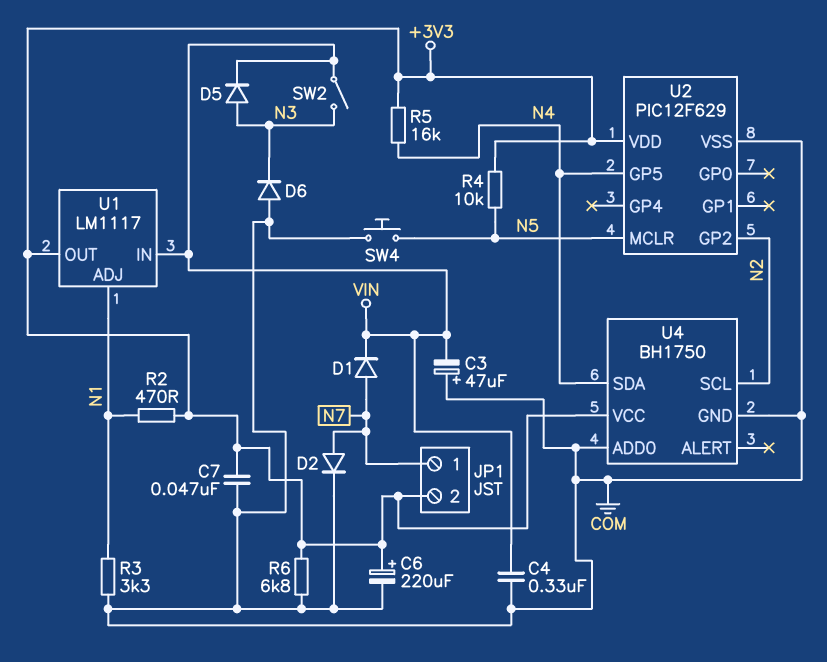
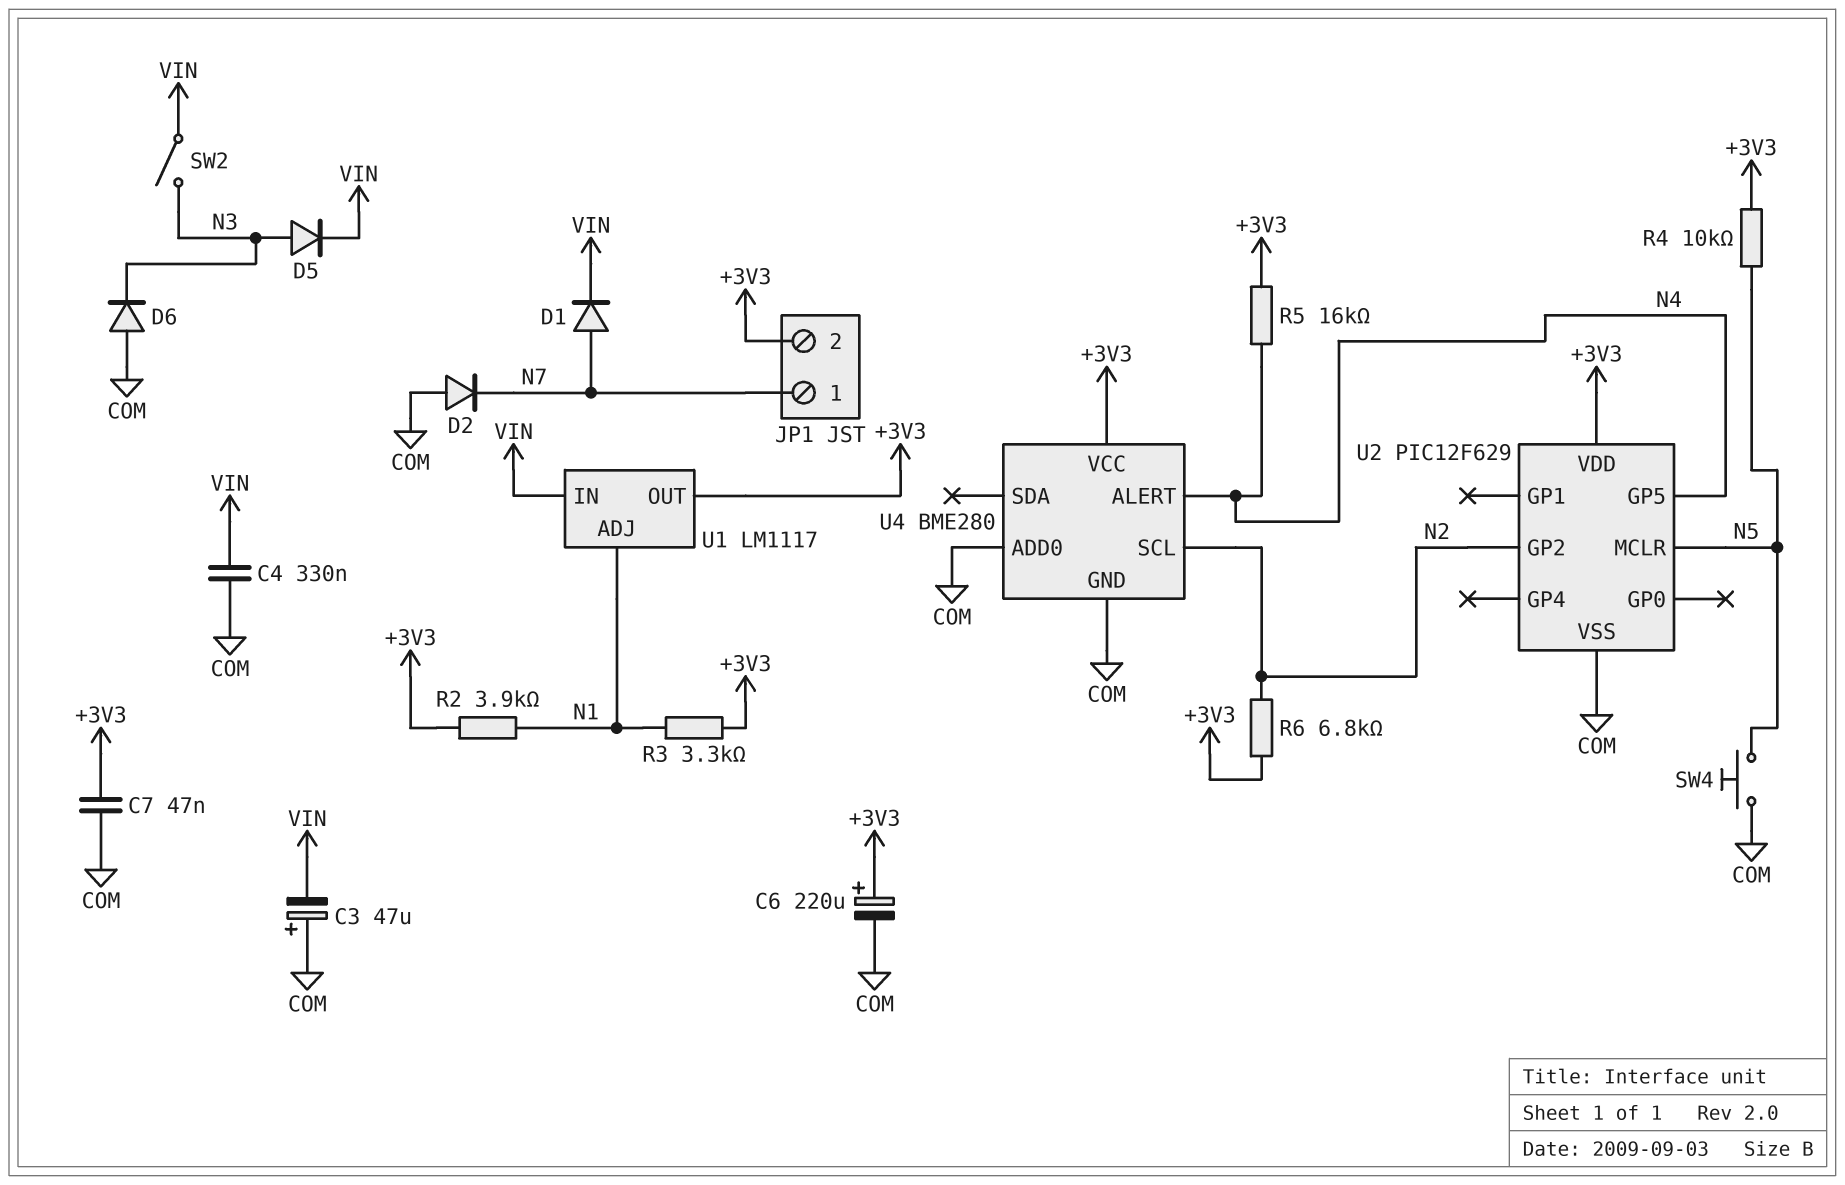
D2: diode (A N7, K COM) -> diode (A COM, K N7)
R2: 470 (+3V3, N1) -> 3.9k (+3V3, N1)
R3: 3.3k (COM, N1) -> 3.3k (+3V3, N1)
R6: 6.8k (+3V3, COM) -> 6.8k (+3V3, N2)
U4: BH1750 -> BME280
U4 pin ALERT: none -> N4
U4 pin SDA: N4 -> none

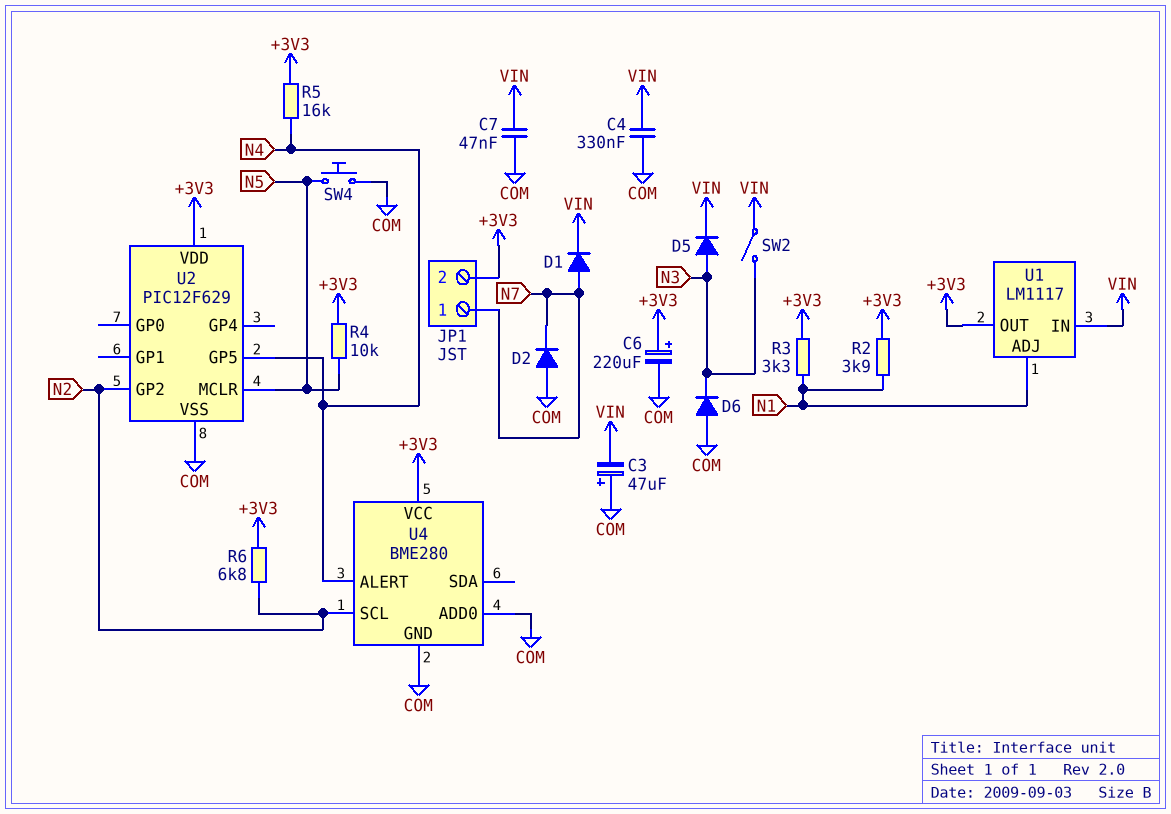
C7: 47nF (+3V3, COM) -> 47nF (COM, VIN)

